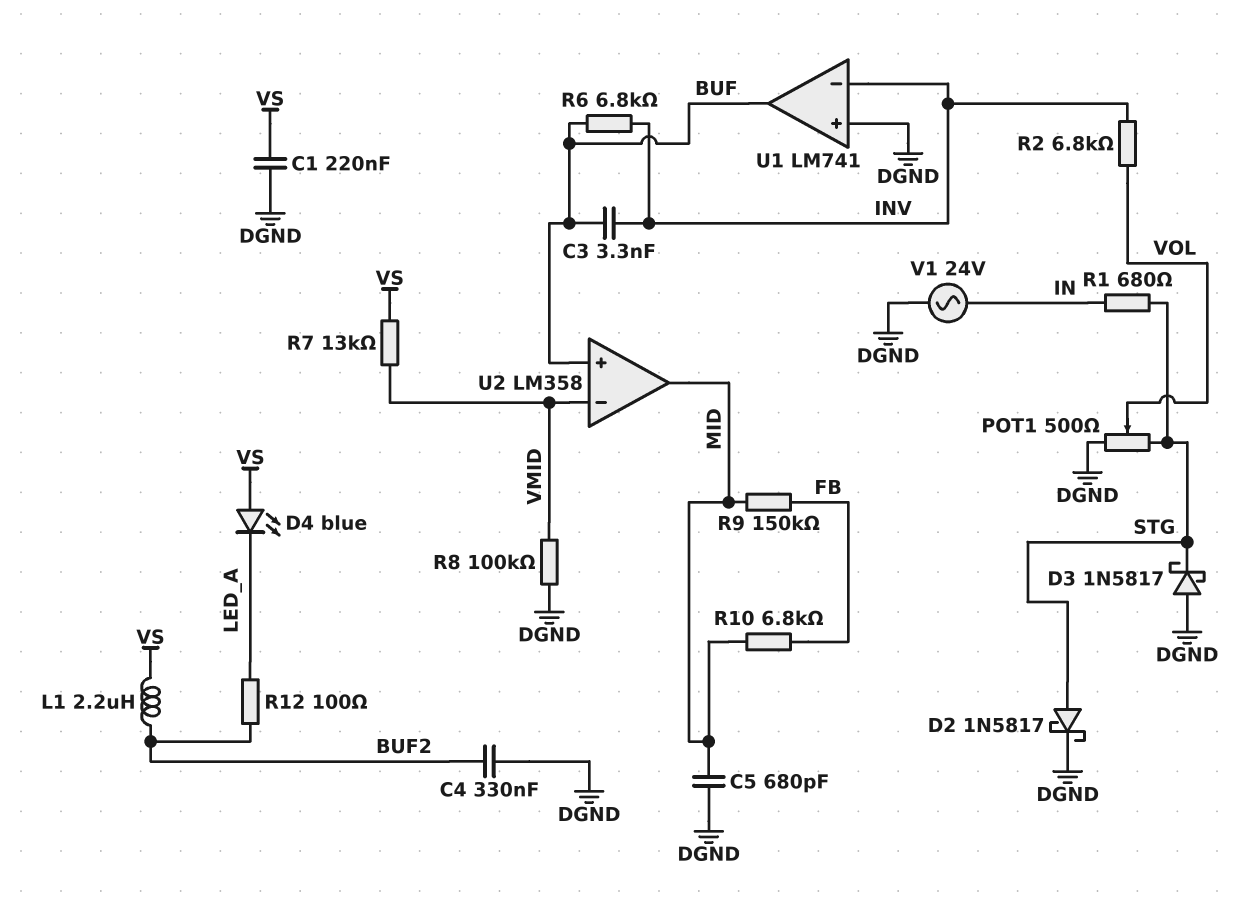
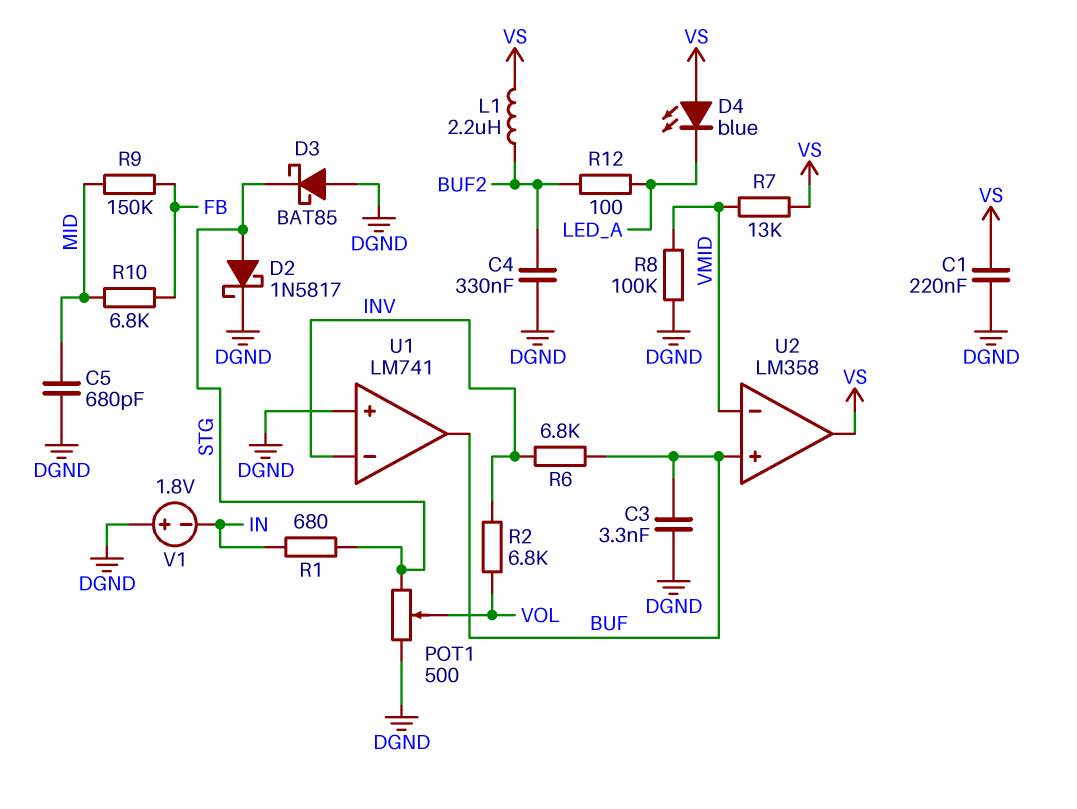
C3: 3.3nF (BUF, INV) -> 3.3nF (BUF, DGND)
D3: schottky 1N5817 (A DGND, K STG) -> schottky BAT85 (A DGND, K STG)
U2 pin out: MID -> VS
V1: AC 24V (DGND, IN) -> 1.8V (plus DGND, minus IN)

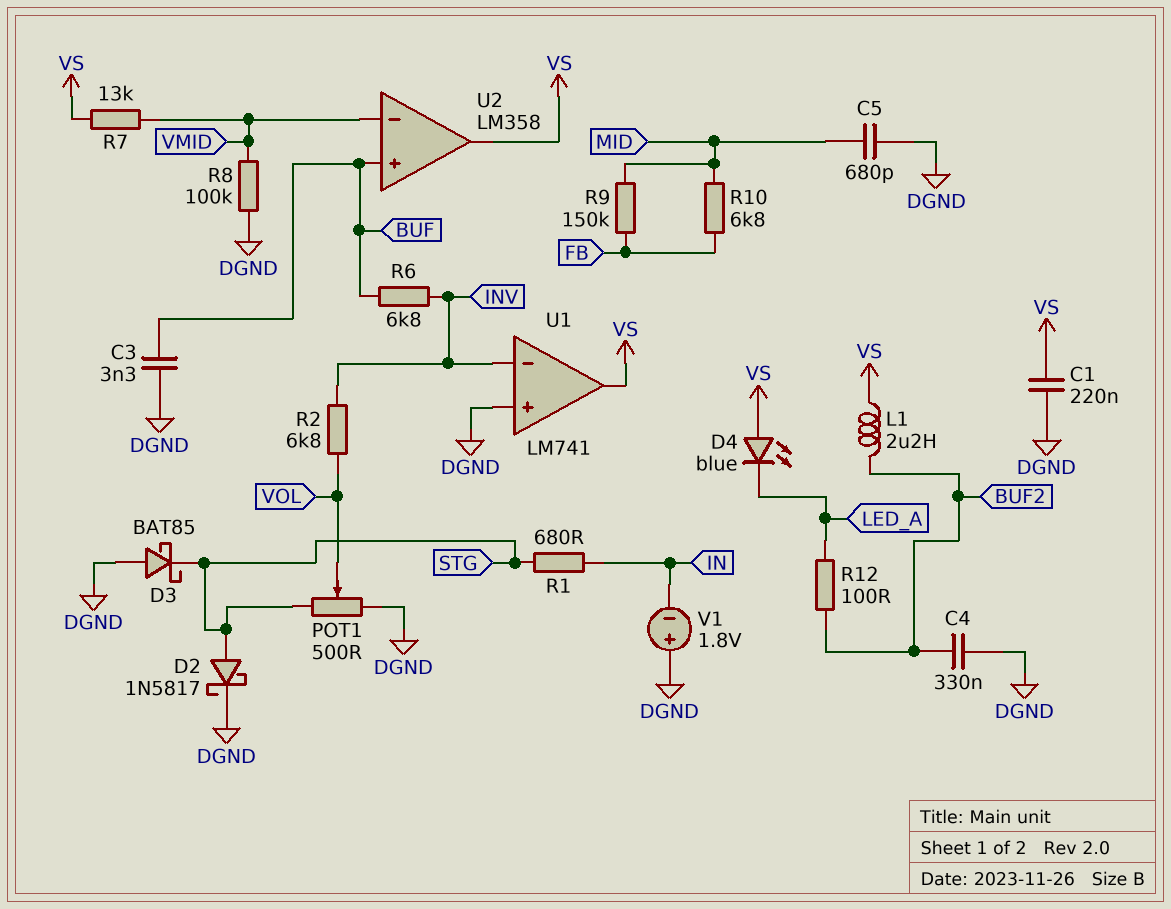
U1 pin out: BUF -> VS

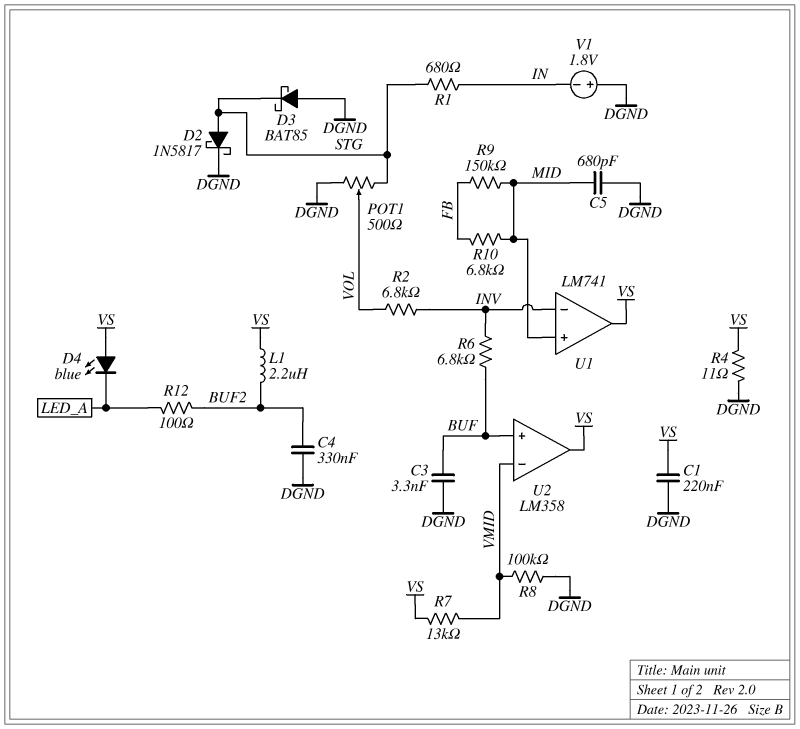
R4: none -> 11 (DGND, VS)
U1 pin in+: DGND -> MID

